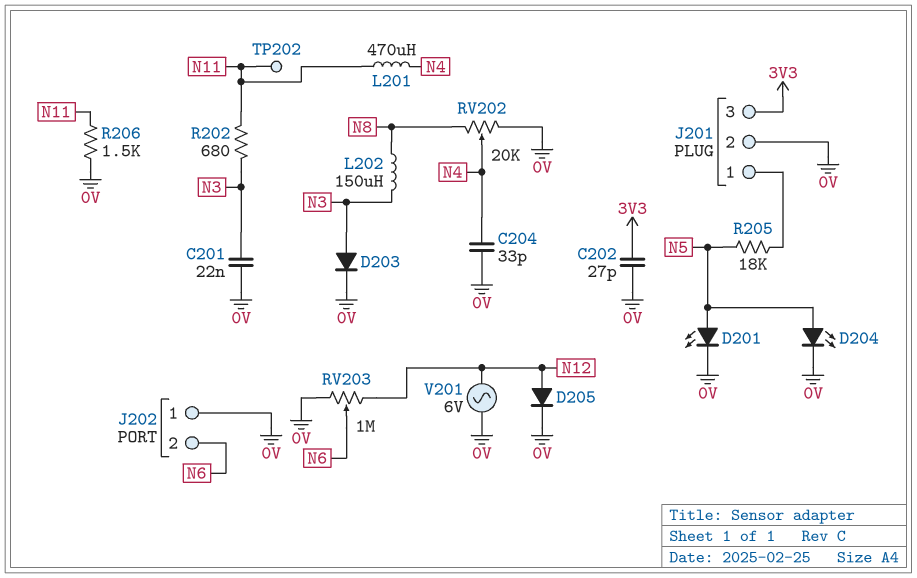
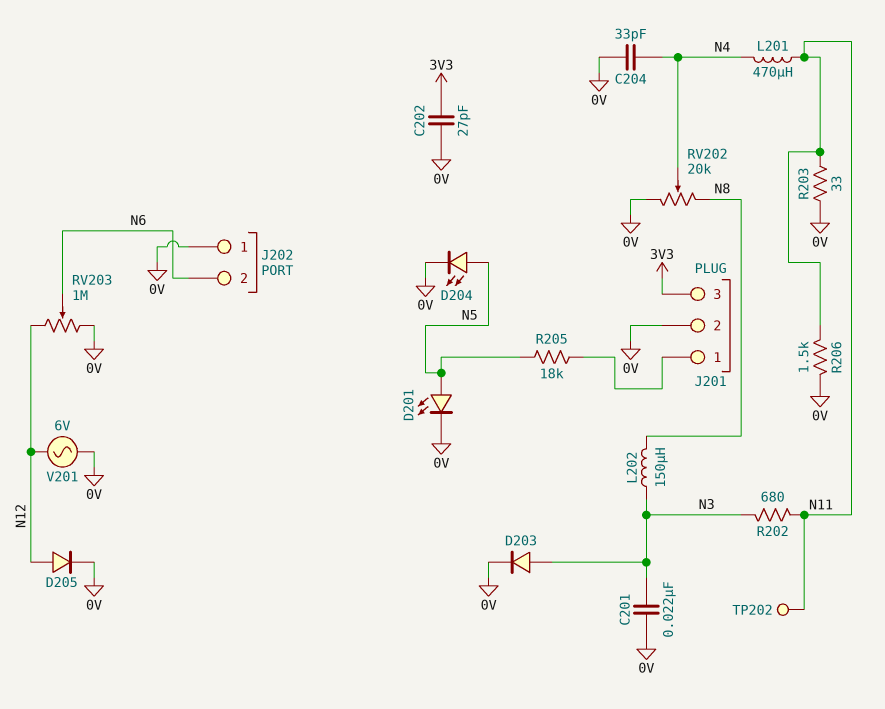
R203: none -> 33 (0V, N11)

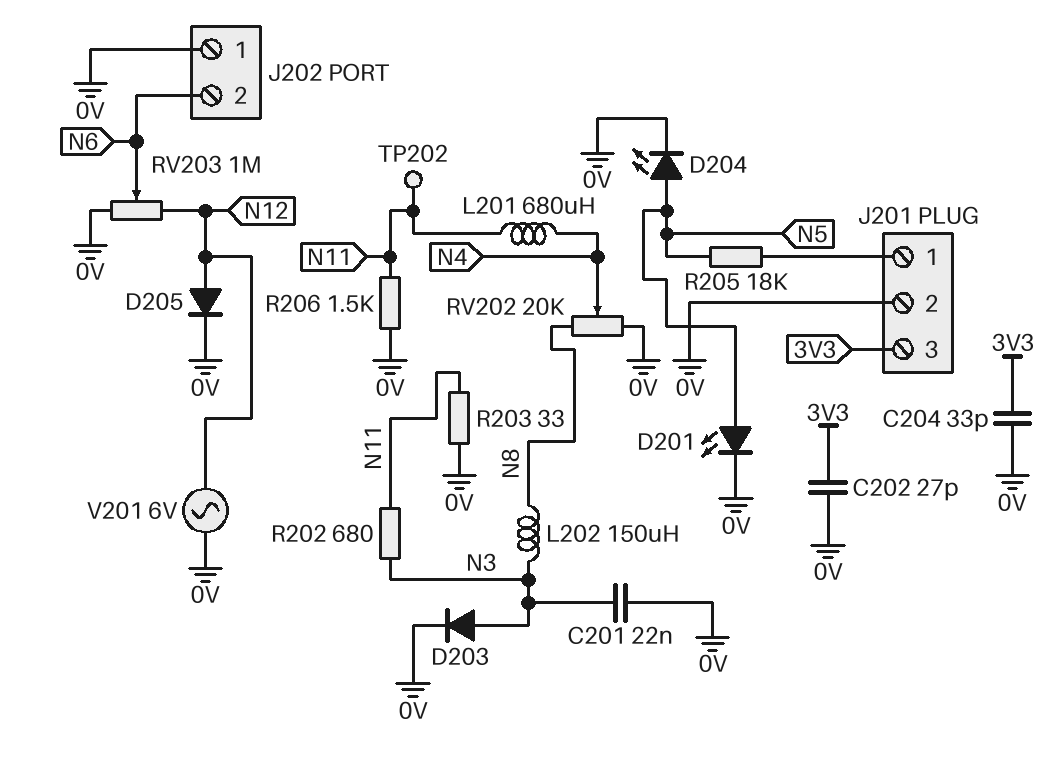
C204: 33pF (0V, N4) -> 33pF (0V, 3V3)
L201: 470uH (N4, N11) -> 680uH (N4, N11)

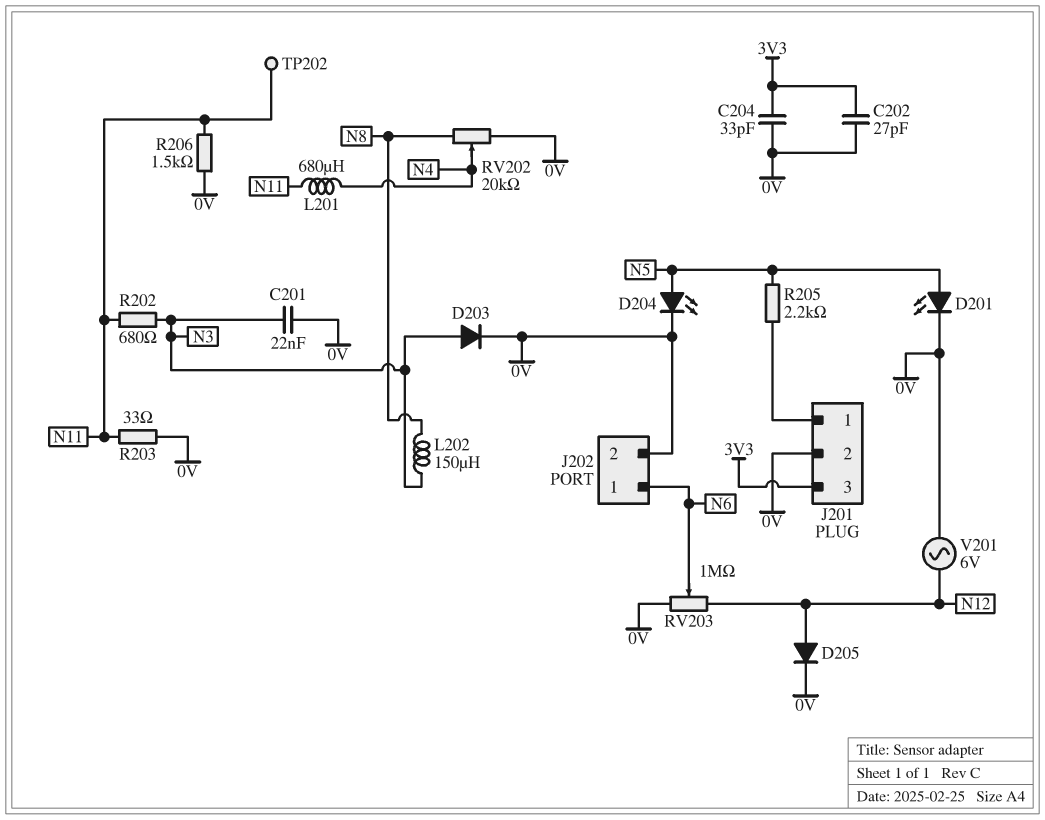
J202 pin 1: 0V -> N6
J202 pin 2: N6 -> 0V
R205: 18k (J201/1, N5) -> 2.2k (J201/1, N5)

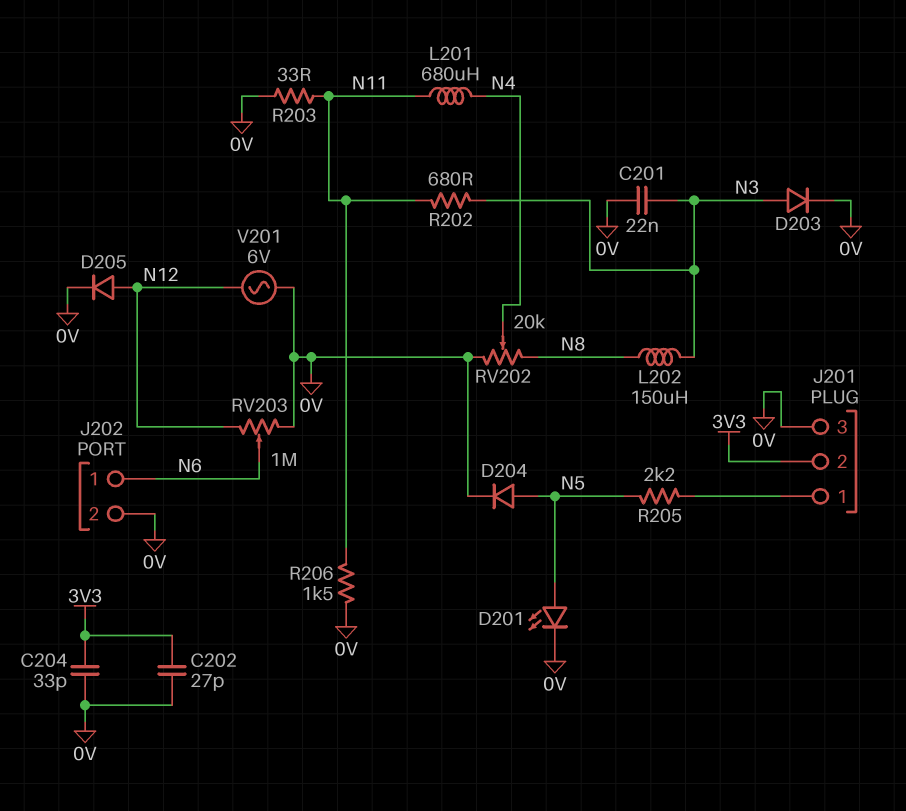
D204: LED (A N5, K 0V) -> diode (A N5, K 0V)
J201 pin 2: 0V -> 3V3
J201 pin 3: 3V3 -> 0V
TP202: test point (N11) -> none

